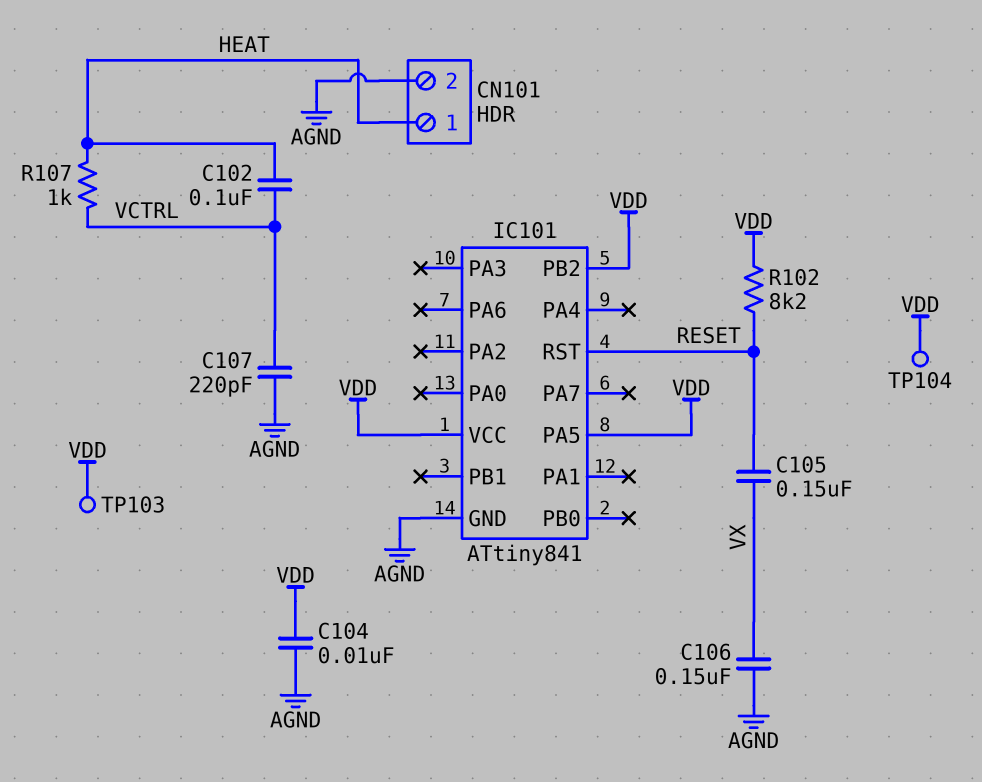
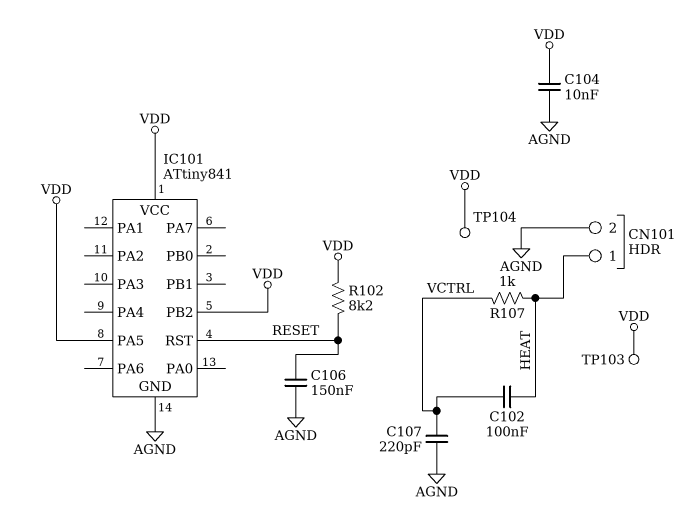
C105: 150nF (RESET, VX) -> none
C106: 150nF (AGND, VX) -> 150nF (AGND, RESET)

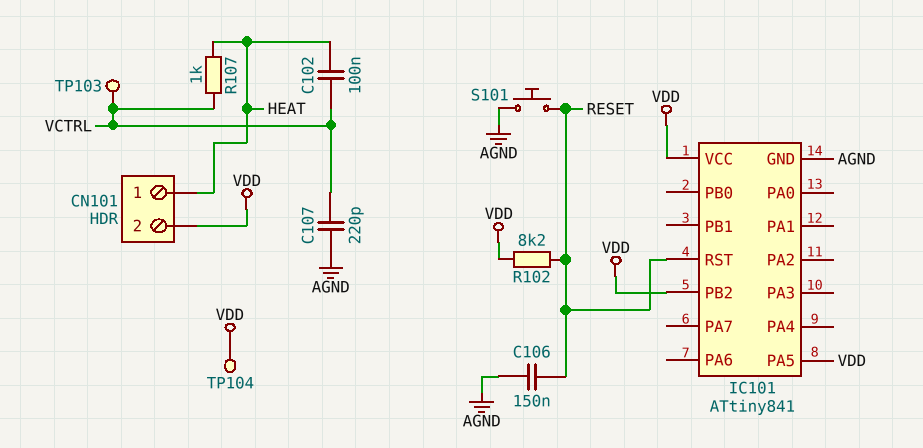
C104: 10nF (AGND, VDD) -> none
CN101 pin 2: AGND -> VDD
S101: none -> button (AGND, RESET)
TP103: test point (VDD) -> test point (VCTRL)

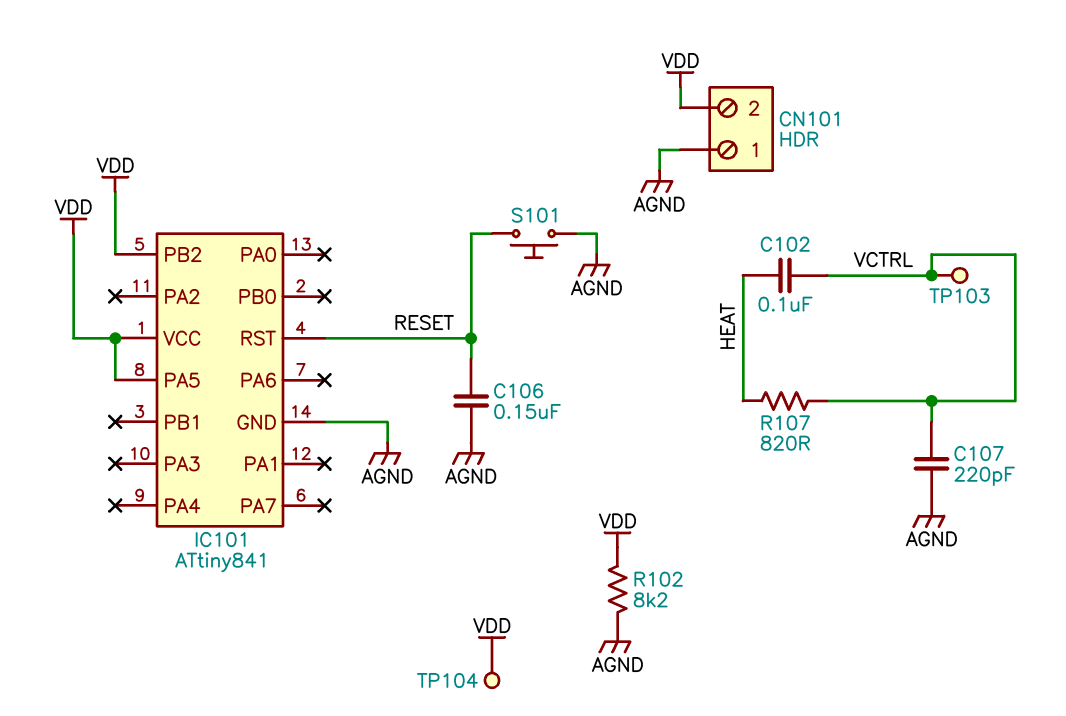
CN101 pin 1: HEAT -> AGND
R102: 8.2k (RESET, VDD) -> 8.2k (AGND, VDD)
R107: 1k (HEAT, VCTRL) -> 820 (HEAT, VCTRL)

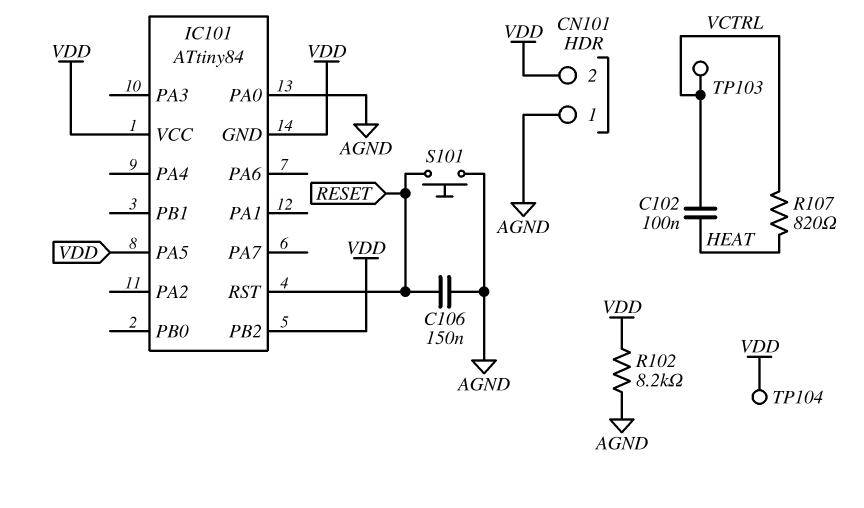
C107: 220pF (AGND, VCTRL) -> none
IC101: ATtiny841 -> ATtiny84
IC101 pin GND: AGND -> VDD
IC101 pin PA0: none -> AGND

